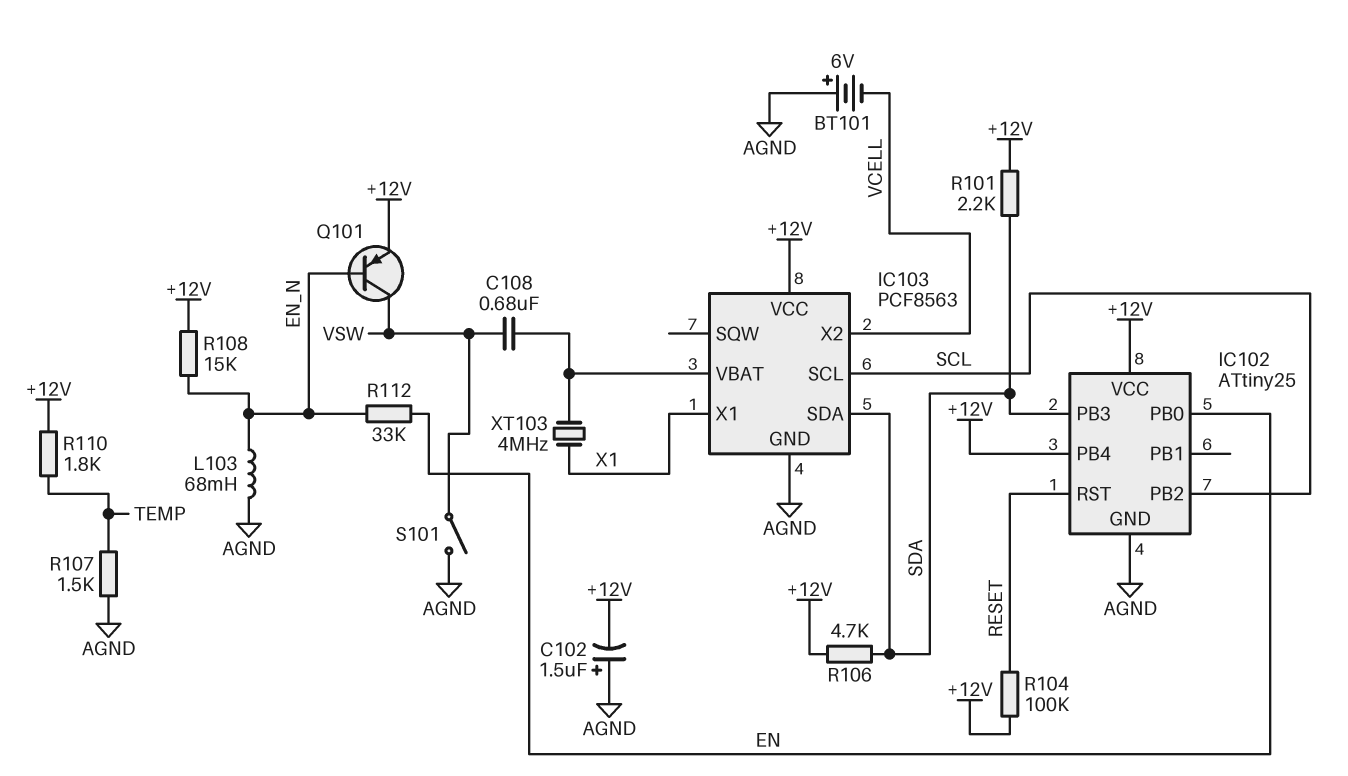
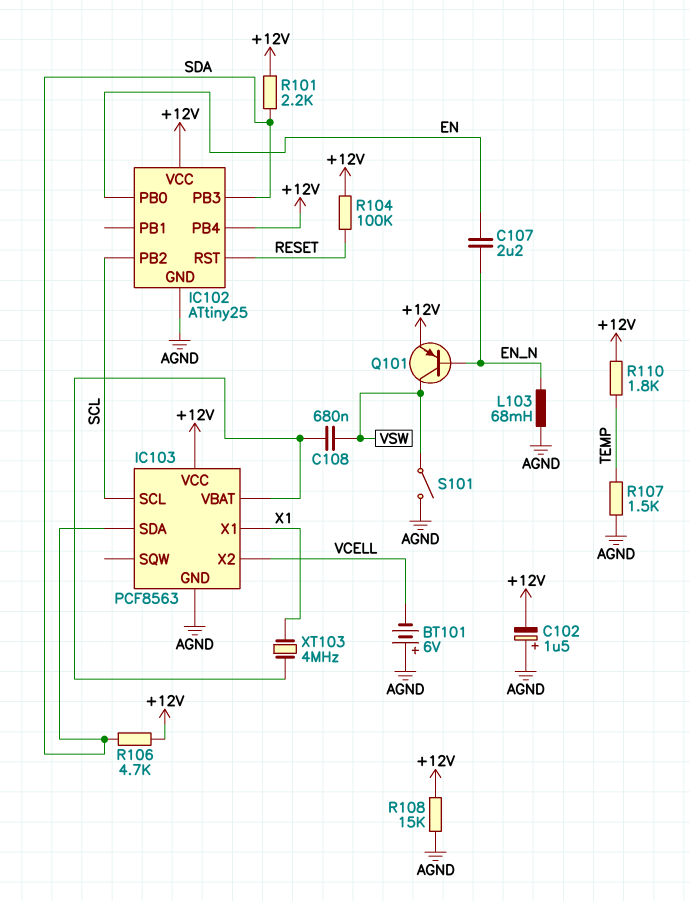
C107: none -> 2.2uF (EN, EN_N)
R108: 15k (+12V, EN_N) -> 15k (+12V, AGND)
R112: 33k (EN, EN_N) -> none

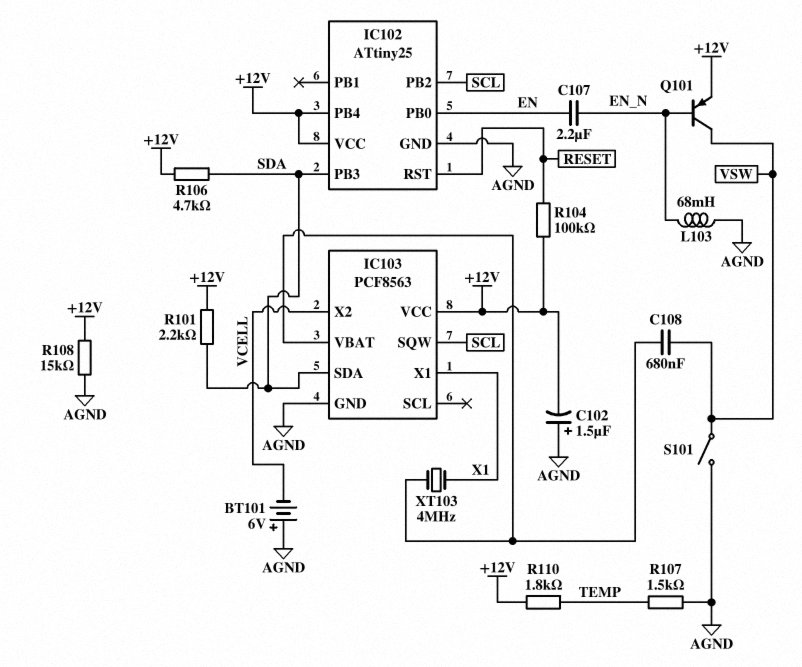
IC103 pin SCL: SCL -> none
IC103 pin SQW: none -> SCL

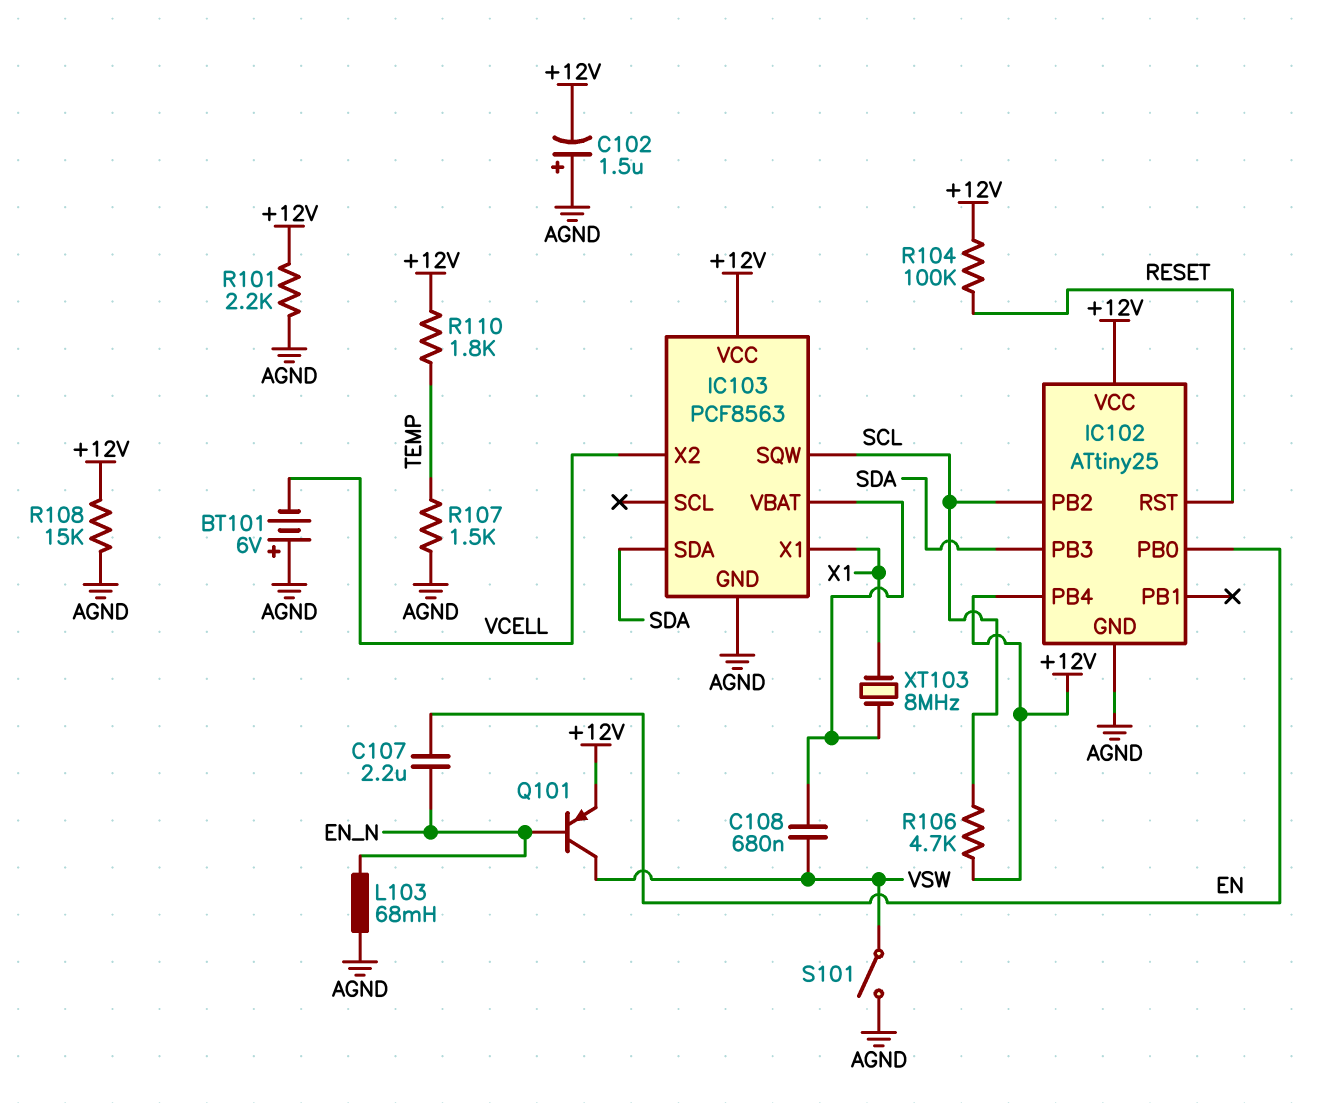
R101: 2.2k (+12V, SDA) -> 2.2k (+12V, AGND)
R106: 4.7k (+12V, SDA) -> 4.7k (+12V, SCL)
XT103: 4MHz (IC103/VBAT, X1) -> 8MHz (IC103/VBAT, X1)

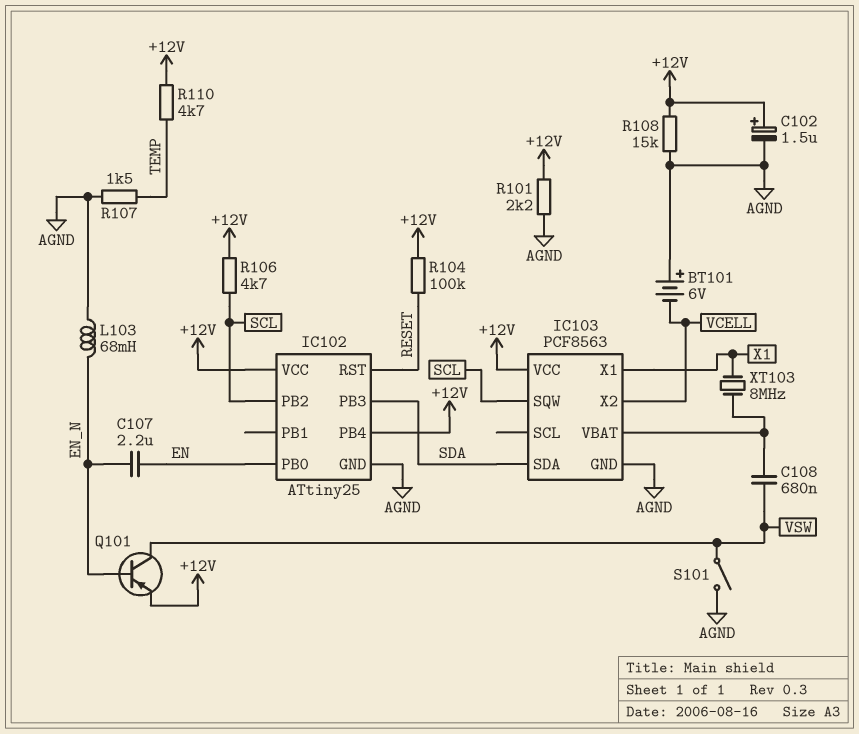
C102: 1.5uF (plus AGND, minus +12V) -> 1.5uF (plus +12V, minus AGND)
R110: 1.8k (+12V, TEMP) -> 4.7k (+12V, TEMP)

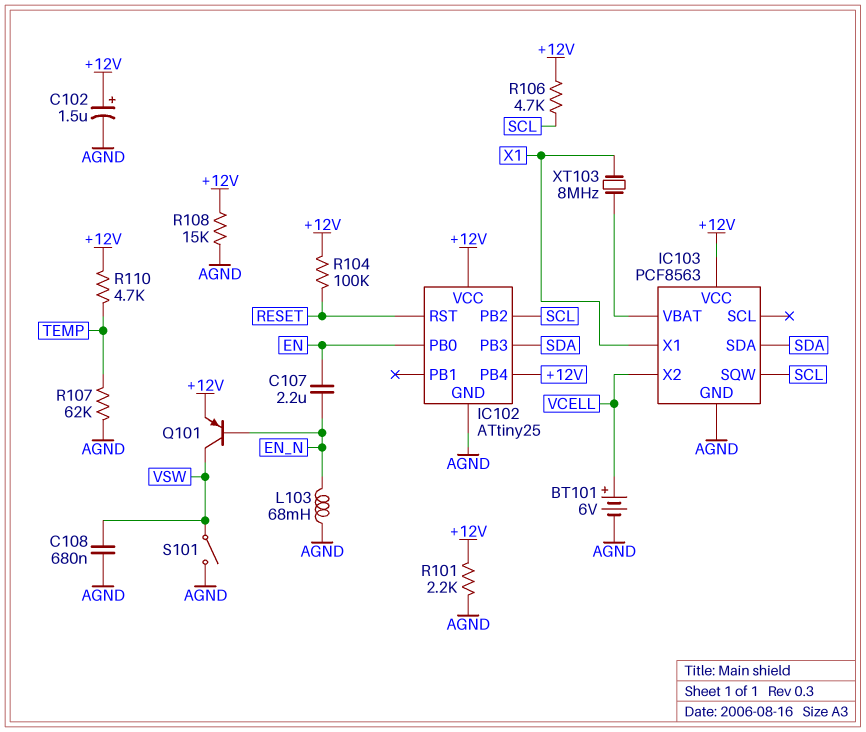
BT101: 6V (plus AGND, minus VCELL) -> 6V (plus VCELL, minus AGND)
C108: 680nF (IC103/VBAT, VSW) -> 680nF (AGND, VSW)
R107: 1.5k (AGND, TEMP) -> 62k (AGND, TEMP)

